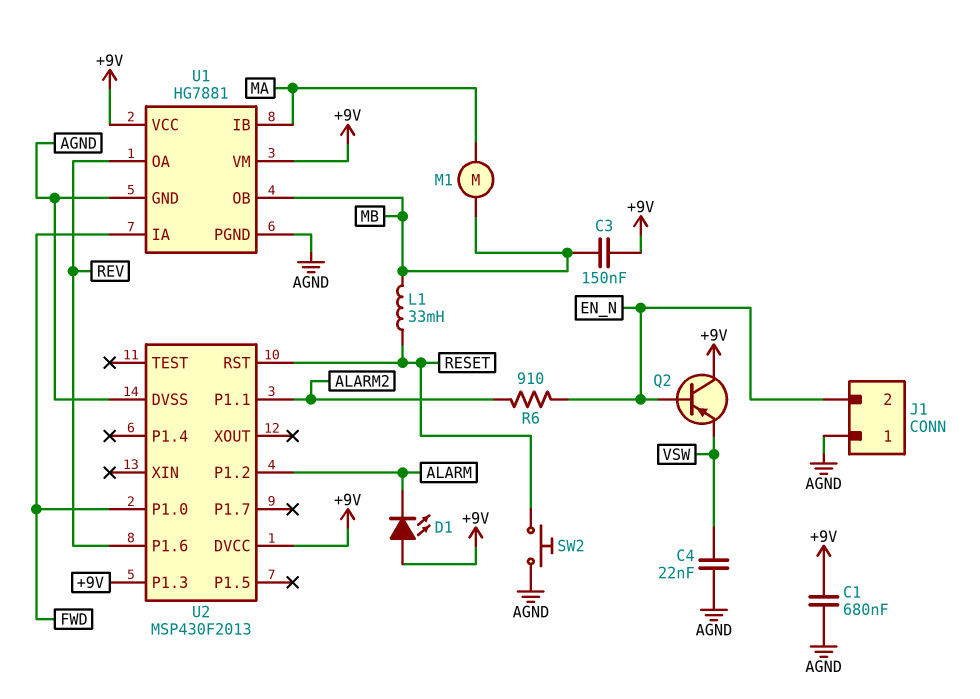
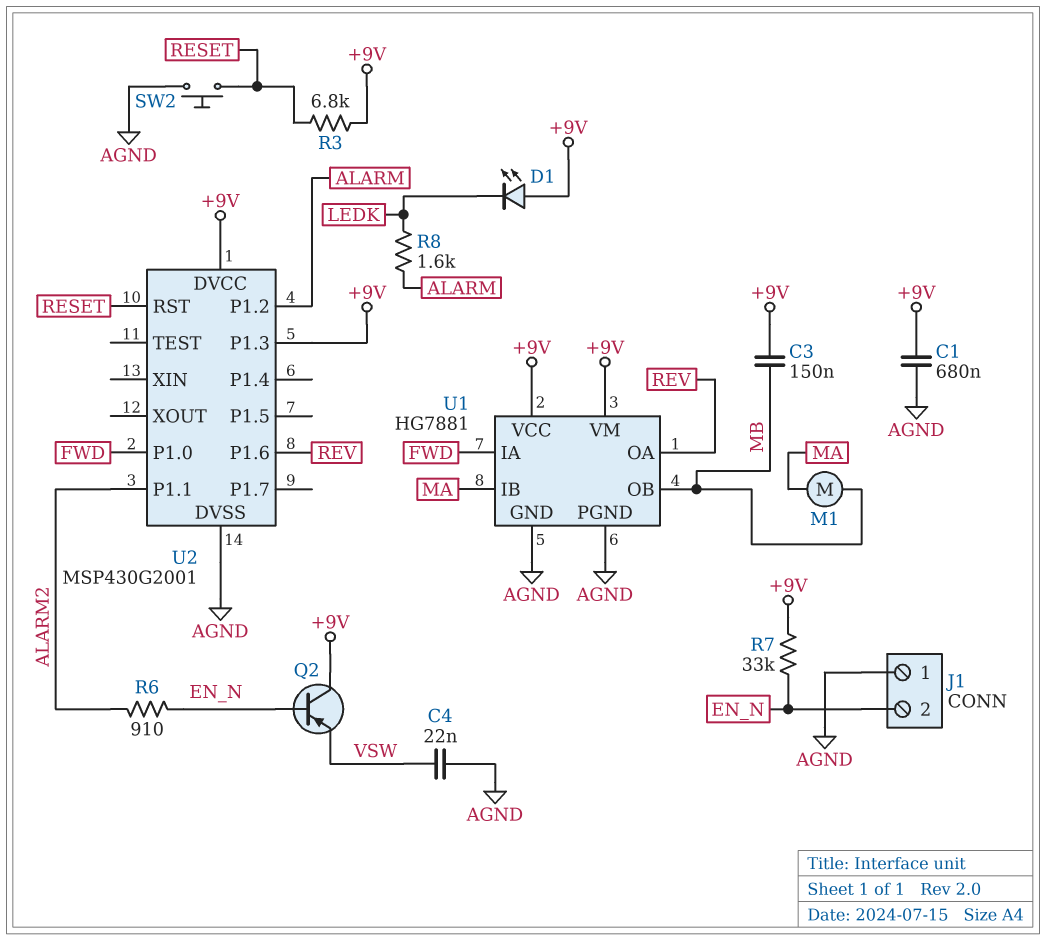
D1: LED (A +9V, K ALARM) -> LED (A +9V, K LEDK)
L1: 33mH (MB, RESET) -> none
R3: none -> 6.8k (+9V, RESET)
R7: none -> 33k (+9V, EN_N)
R8: none -> 1.6k (ALARM, LEDK)
U2: MSP430F2013 -> MSP430G2001

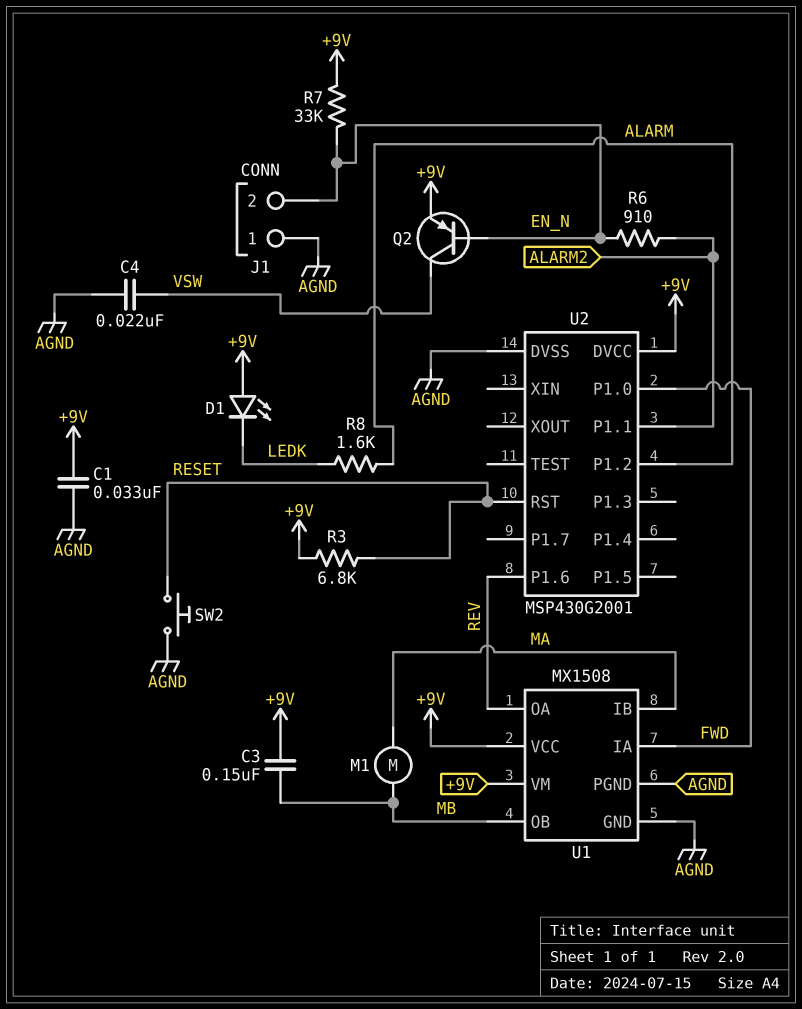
C1: 680nF (+9V, AGND) -> 33nF (+9V, AGND)
Q2: PNP (B EN_N, C +9V, E VSW) -> PNP (B EN_N, C VSW, E +9V)
U1: HG7881 -> MX1508
U2 pin P1.3: +9V -> none

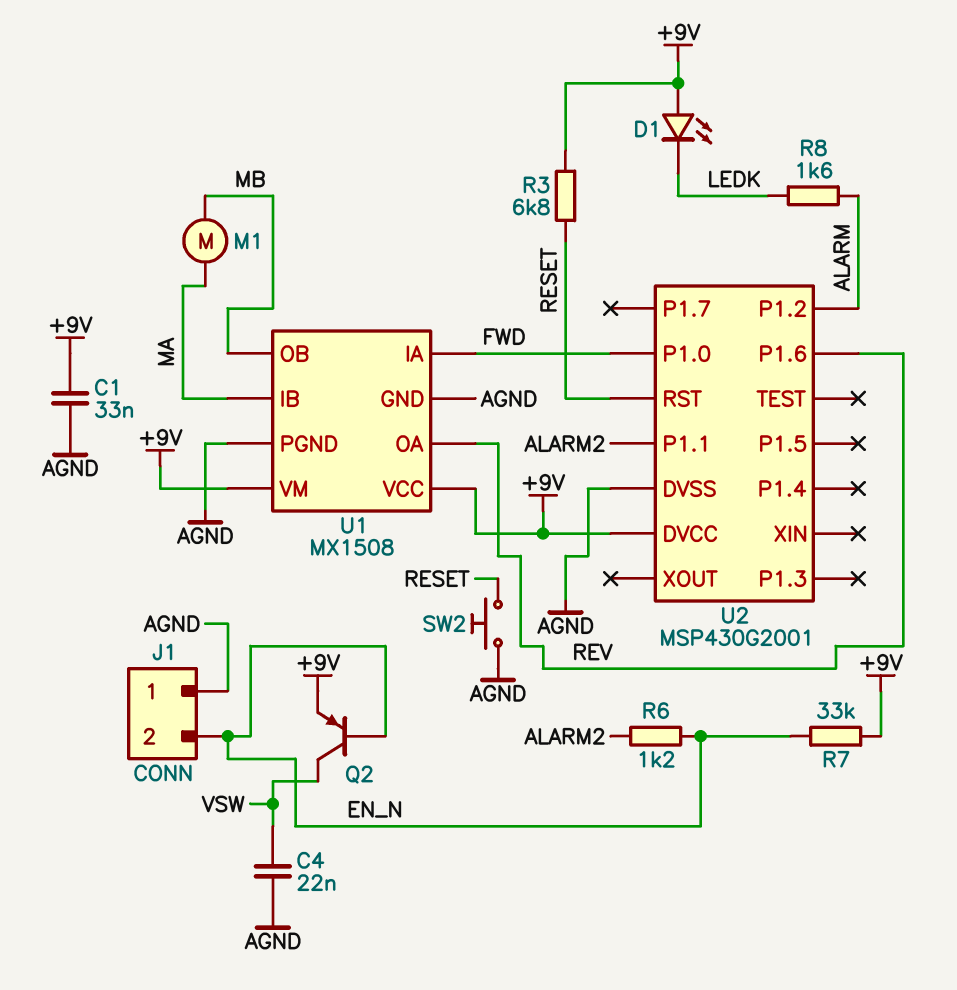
C3: 150nF (+9V, MB) -> none
R6: 910 (ALARM2, EN_N) -> 1.2k (ALARM2, EN_N)

